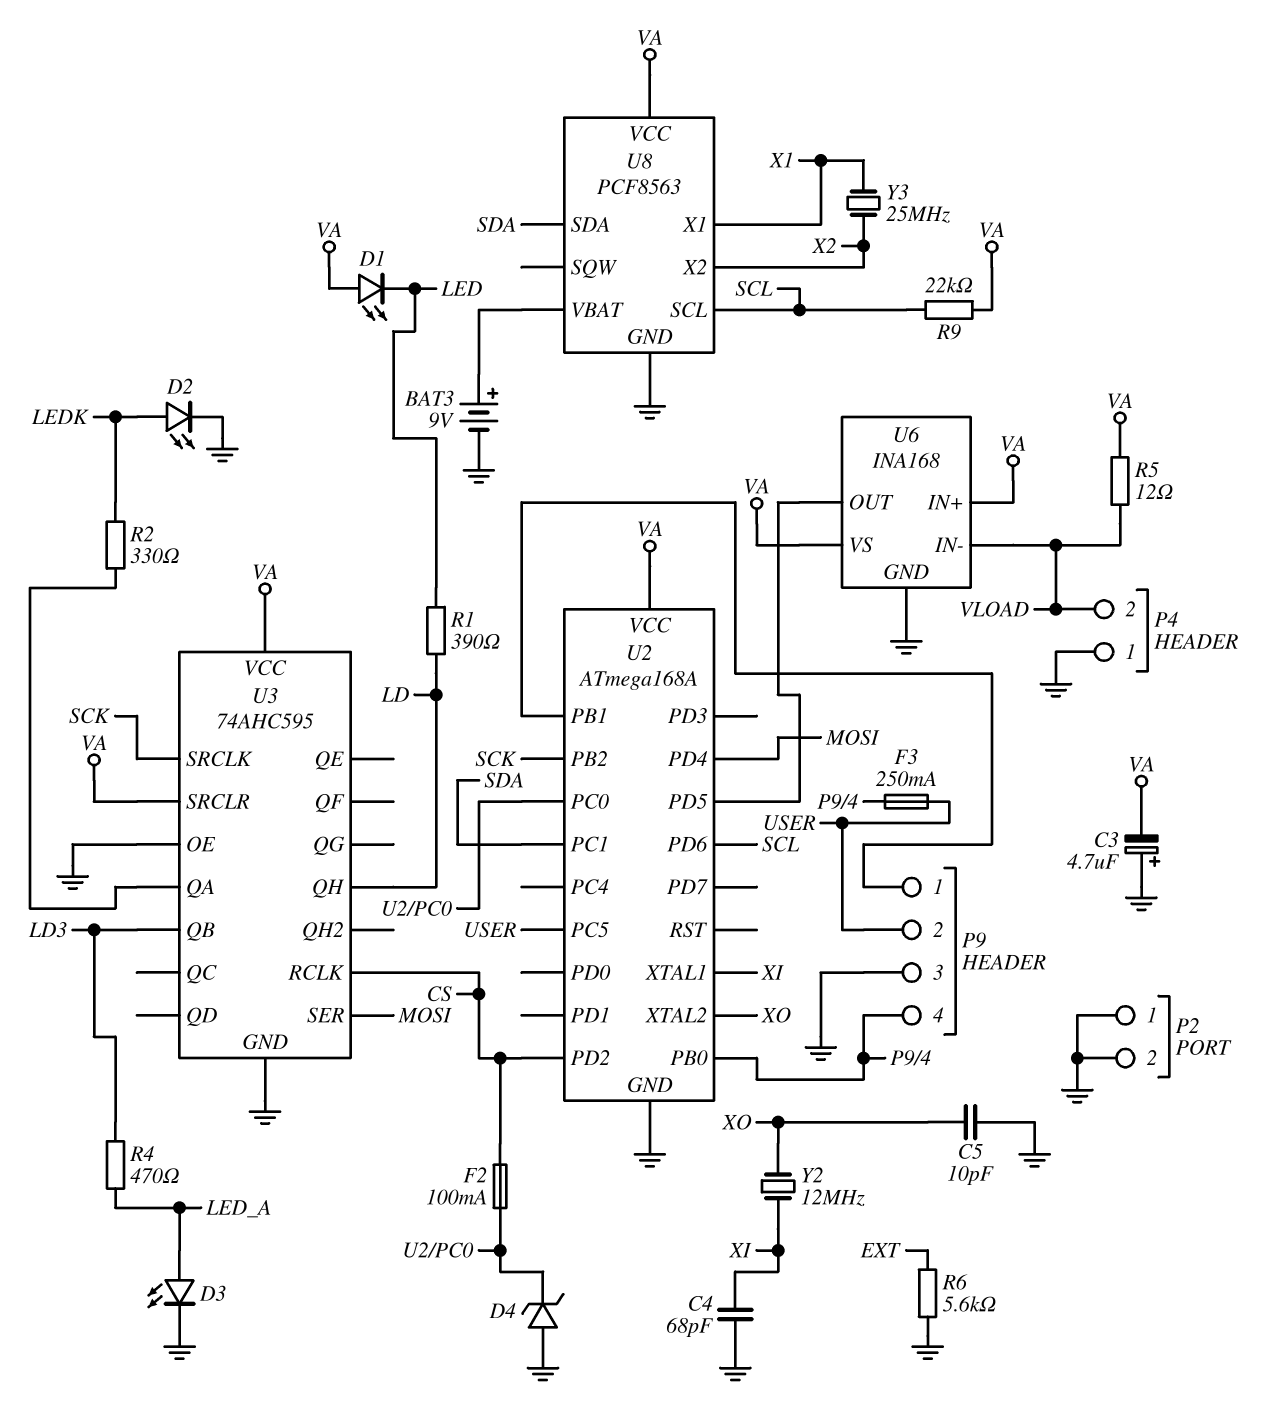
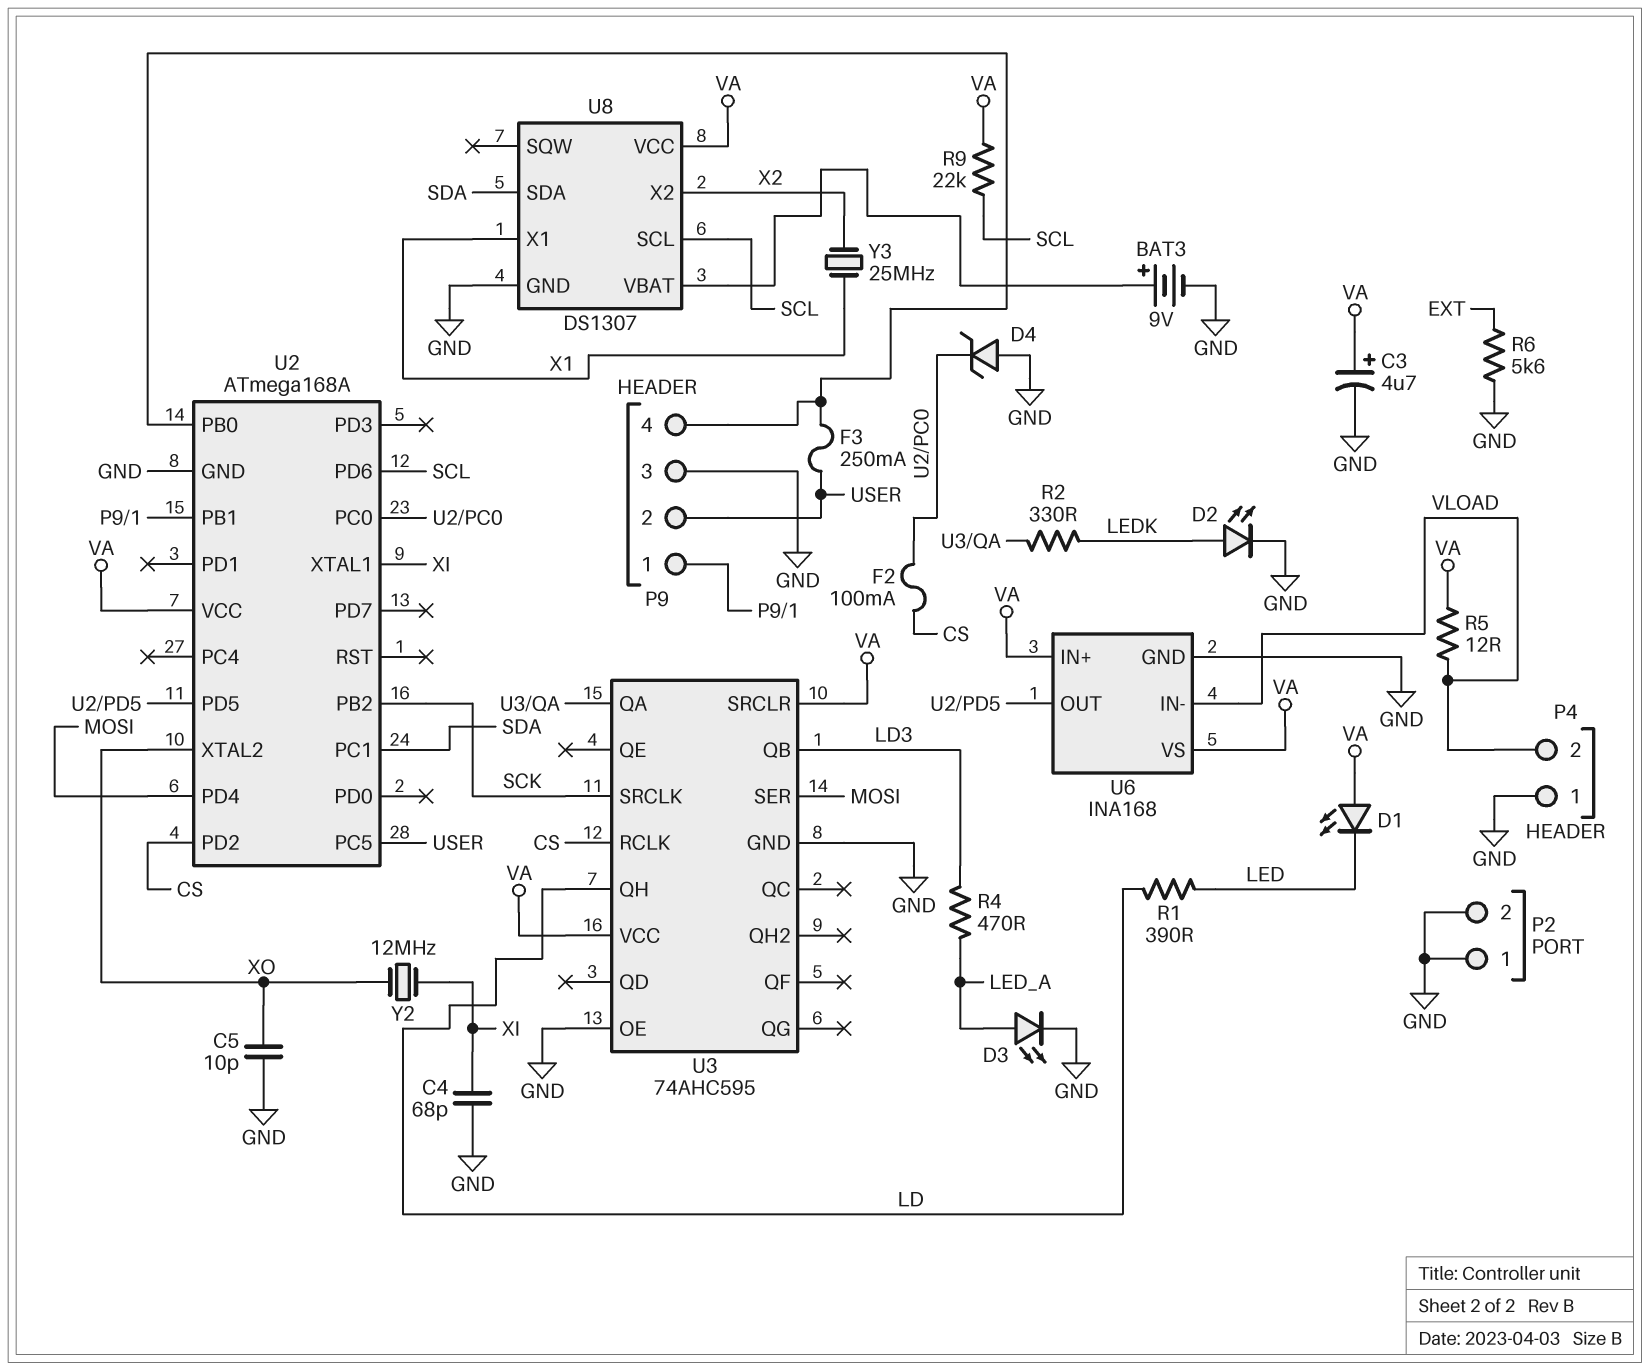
C3: 4.7uF (plus GND, minus VA) -> 4.7uF (plus VA, minus GND)
U8: PCF8563 -> DS1307

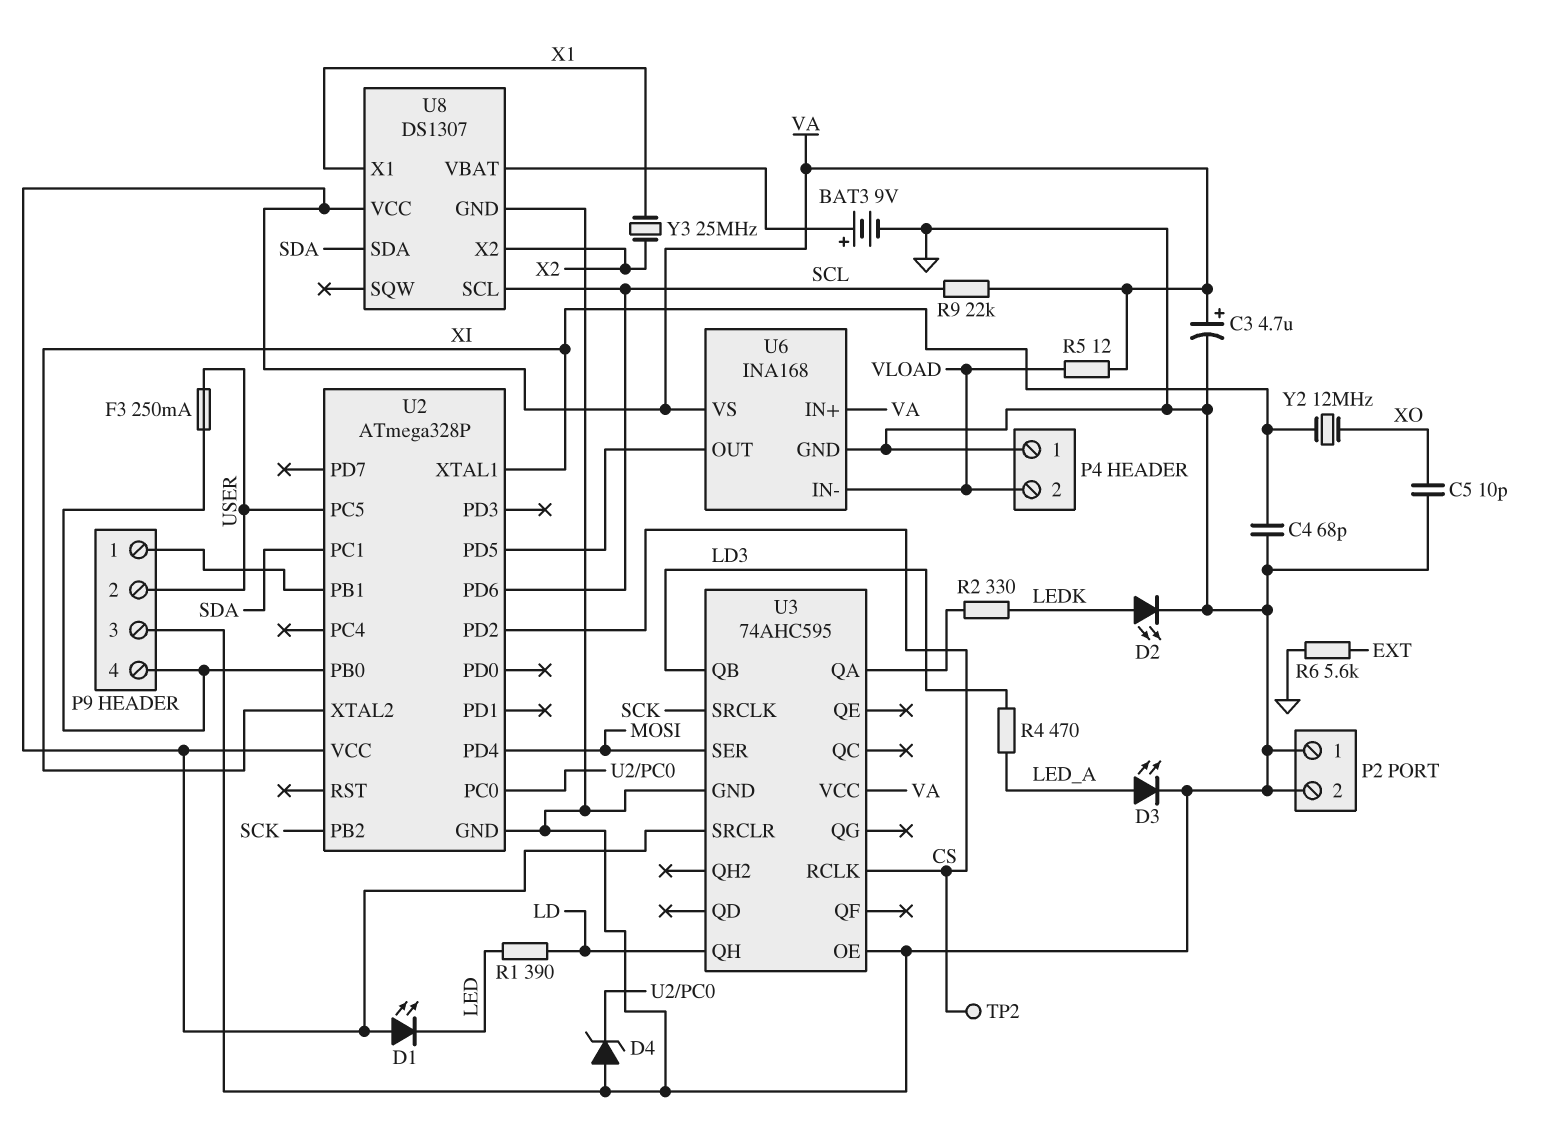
F2: 100mA (CS, U2/PC0) -> none
TP2: none -> test point (CS)
U2: ATmega168A -> ATmega328P
U2 pin XTAL2: XO -> XI

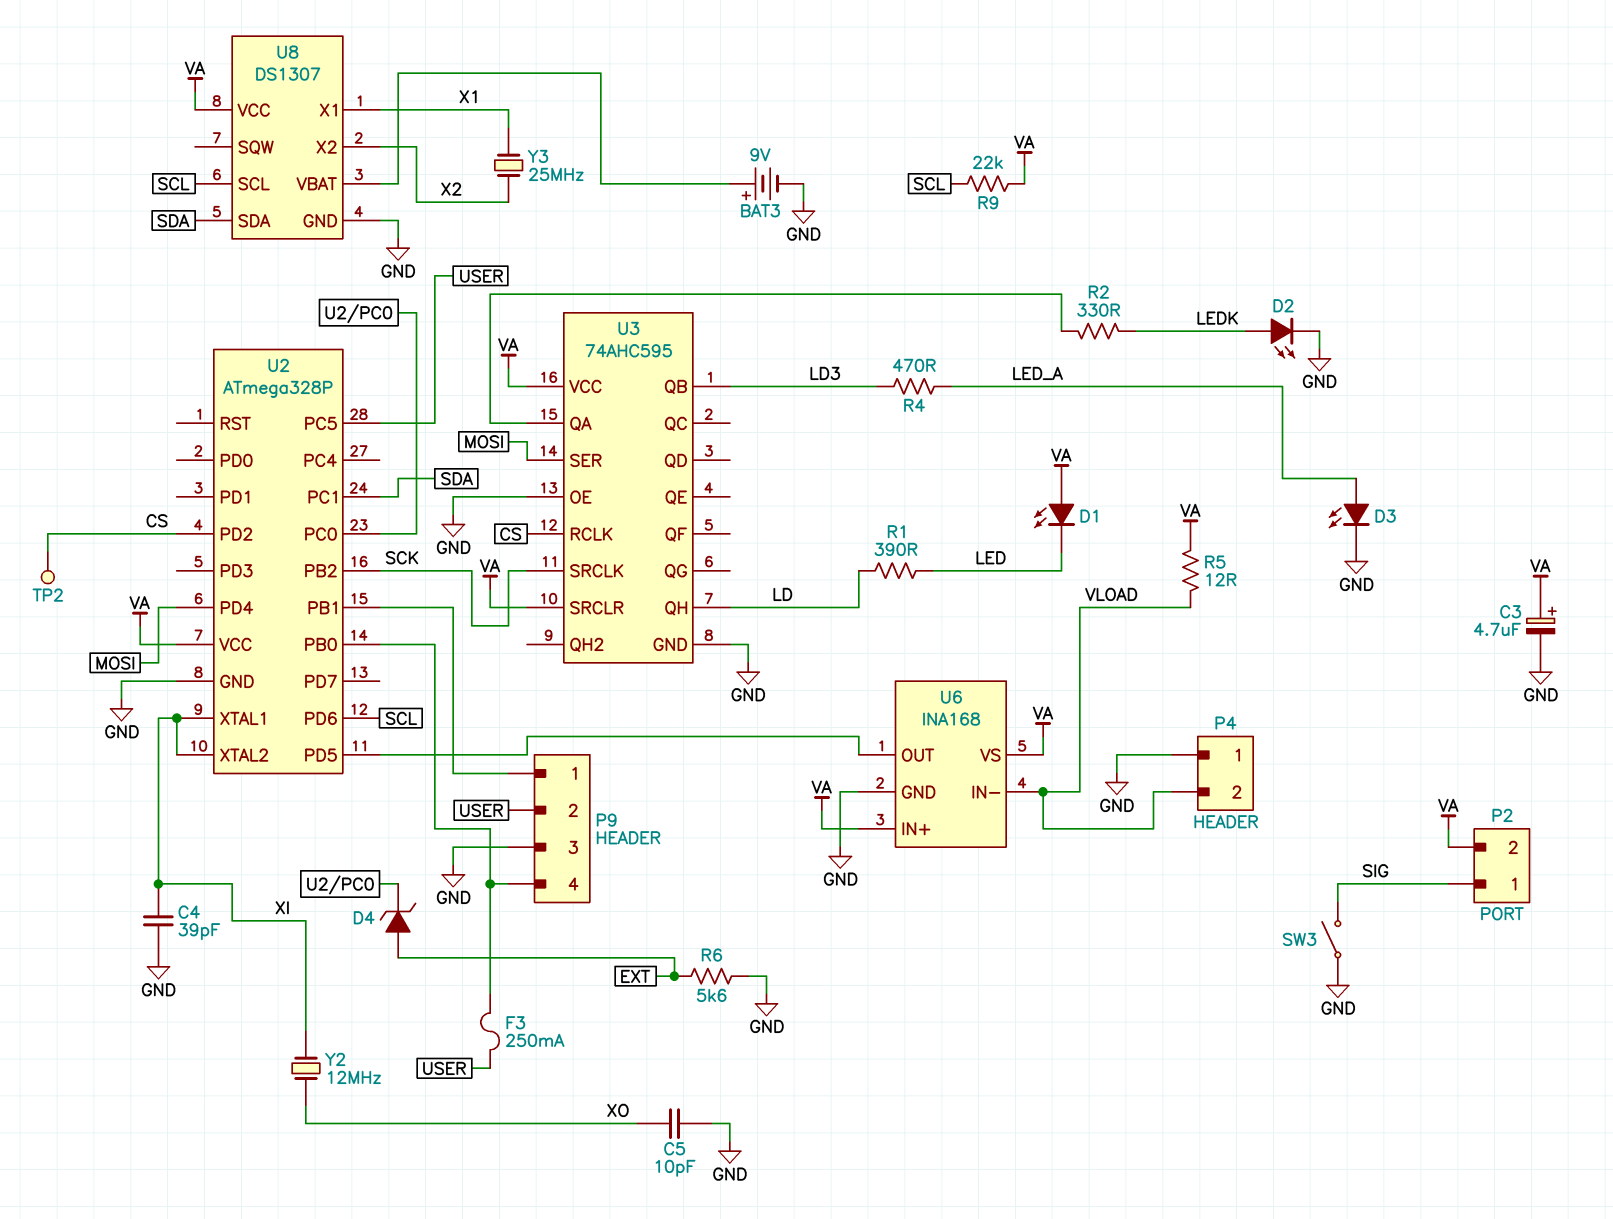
C4: 68pF (GND, XI) -> 39pF (GND, XI)
D4: zener (A GND, K U2/PC0) -> zener (A EXT, K U2/PC0)
P2 pin 1: GND -> SIG
P2 pin 2: GND -> VA
SW3: none -> switch (GND, SIG)

